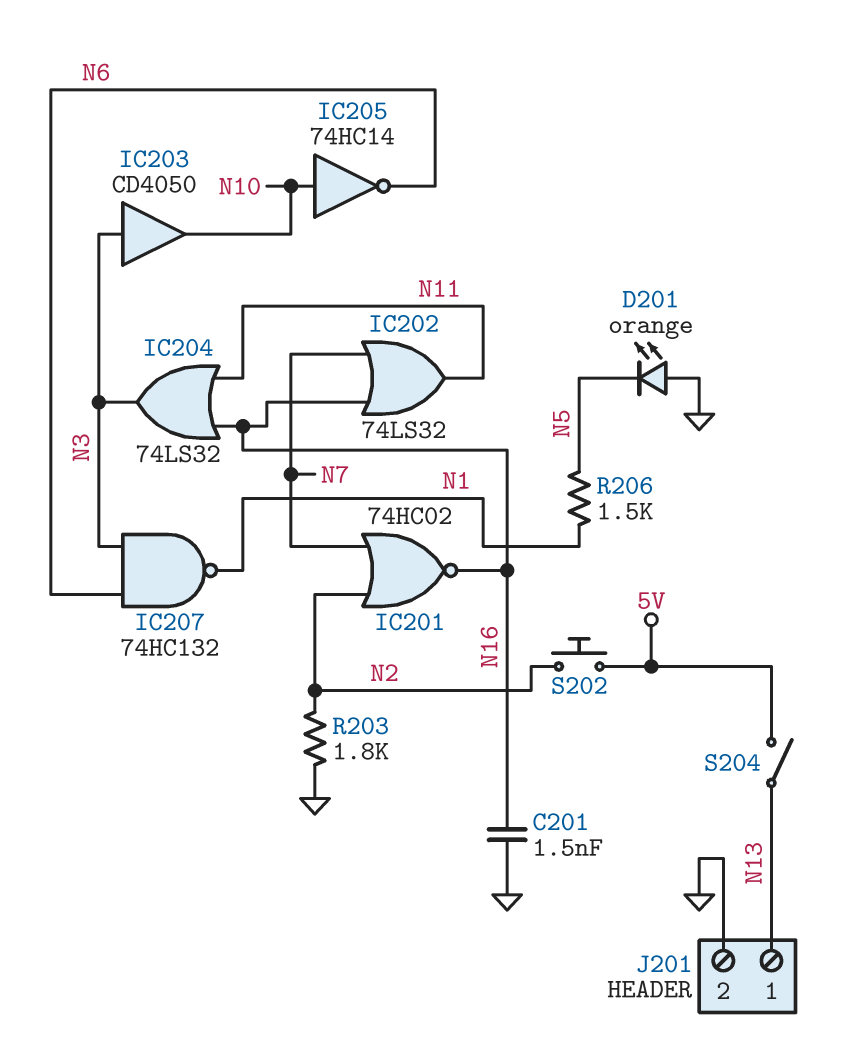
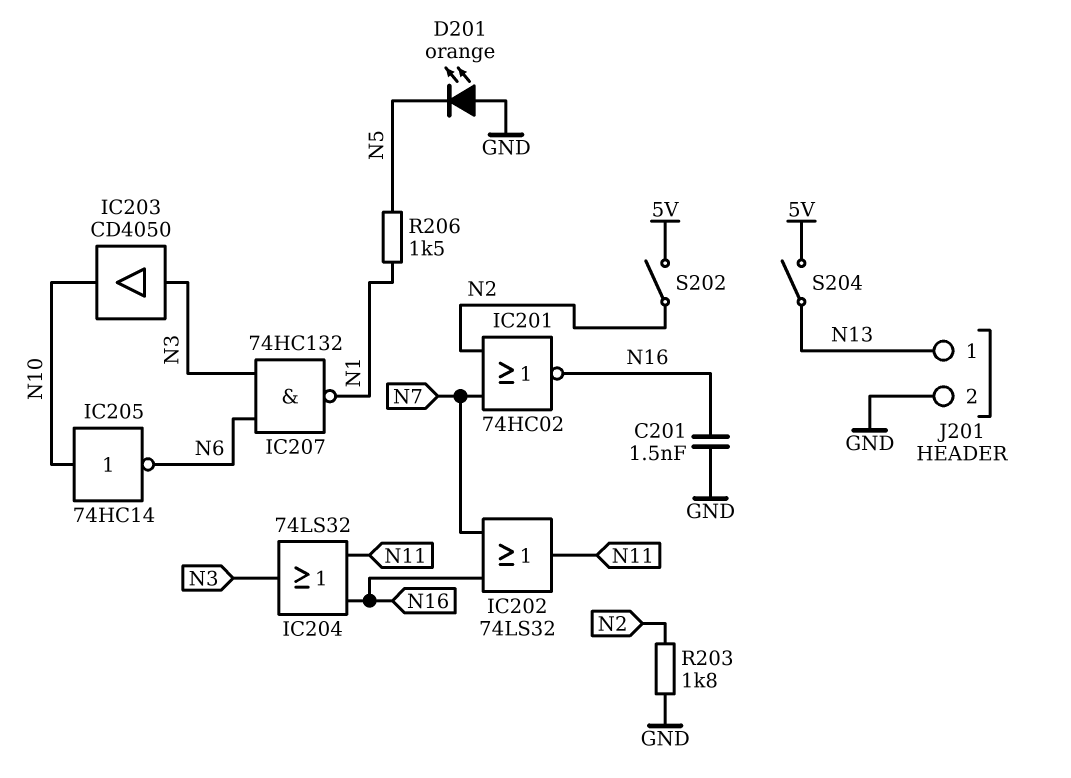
S202: button (5V, N2) -> switch (5V, N2)

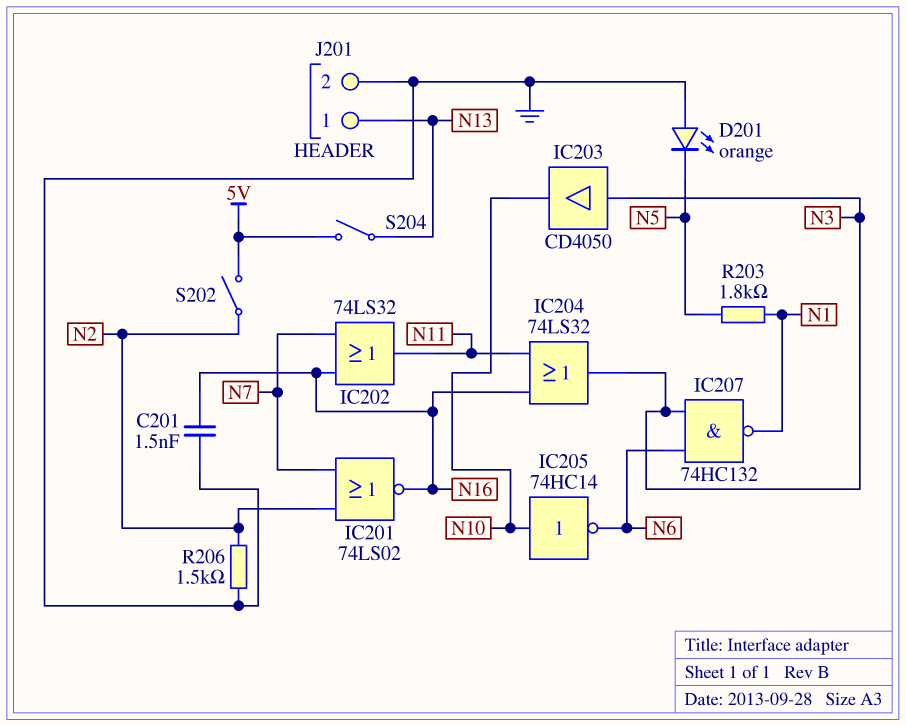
IC201: NOR 74HC02 (in N2, in N7, out N16) -> NOR 74LS02 (in N2, in N7, out N16)
R203: 1.8k (GND, N2) -> 1.8k (N1, N5)
R206: 1.5k (N1, N5) -> 1.5k (GND, N2)

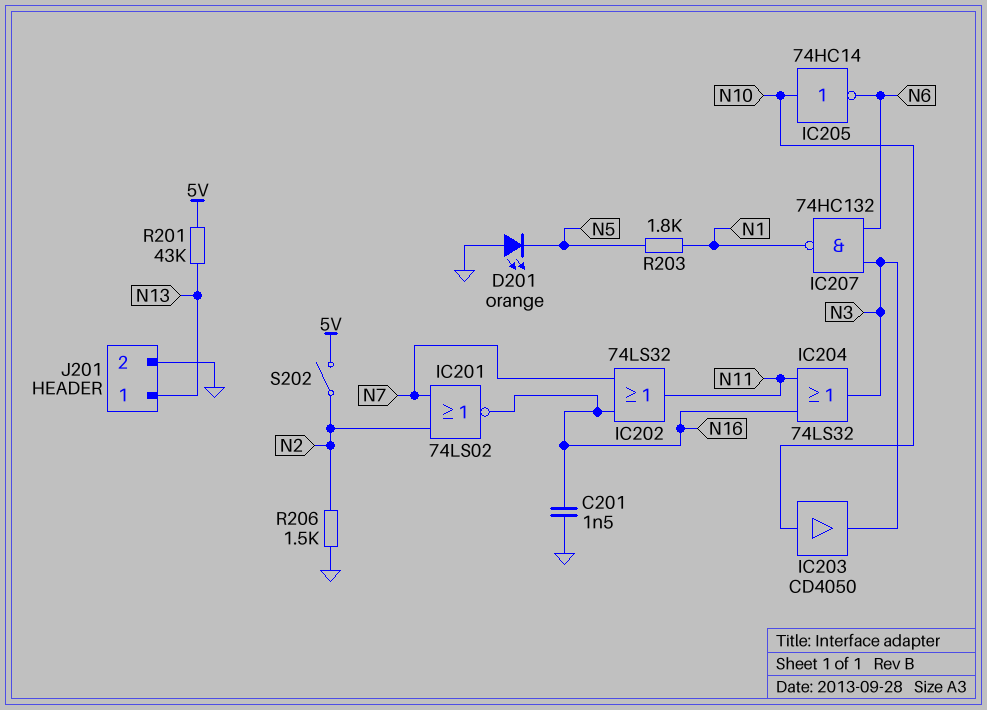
IC203: buffer CD4050 (in N3, out N10) -> buffer CD4050 (in N10, out N3)
R201: none -> 43k (5V, N13)
S204: switch (5V, N13) -> none

